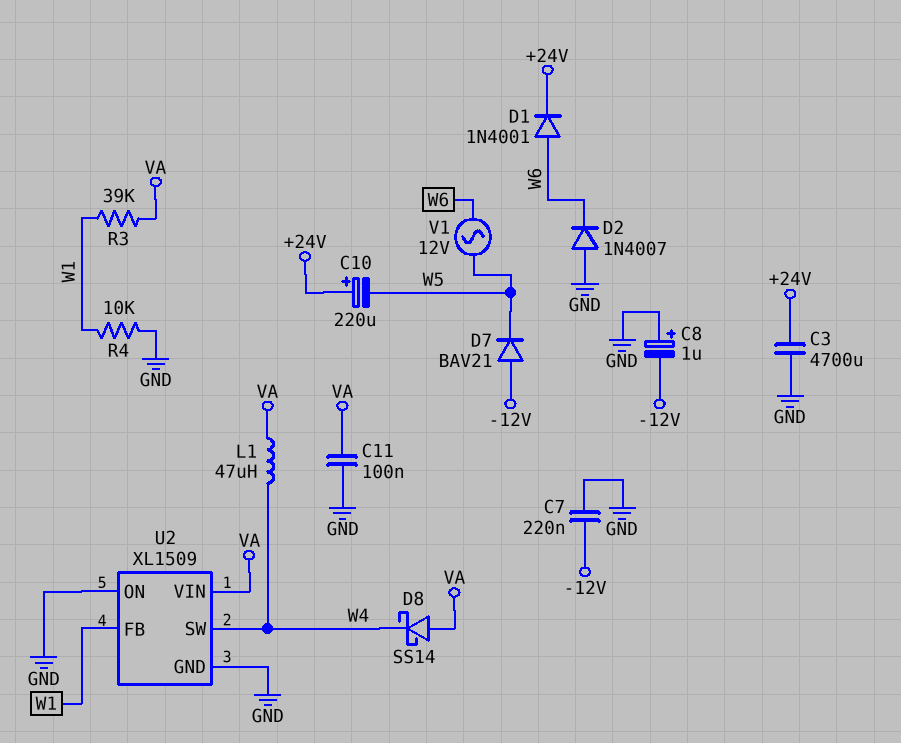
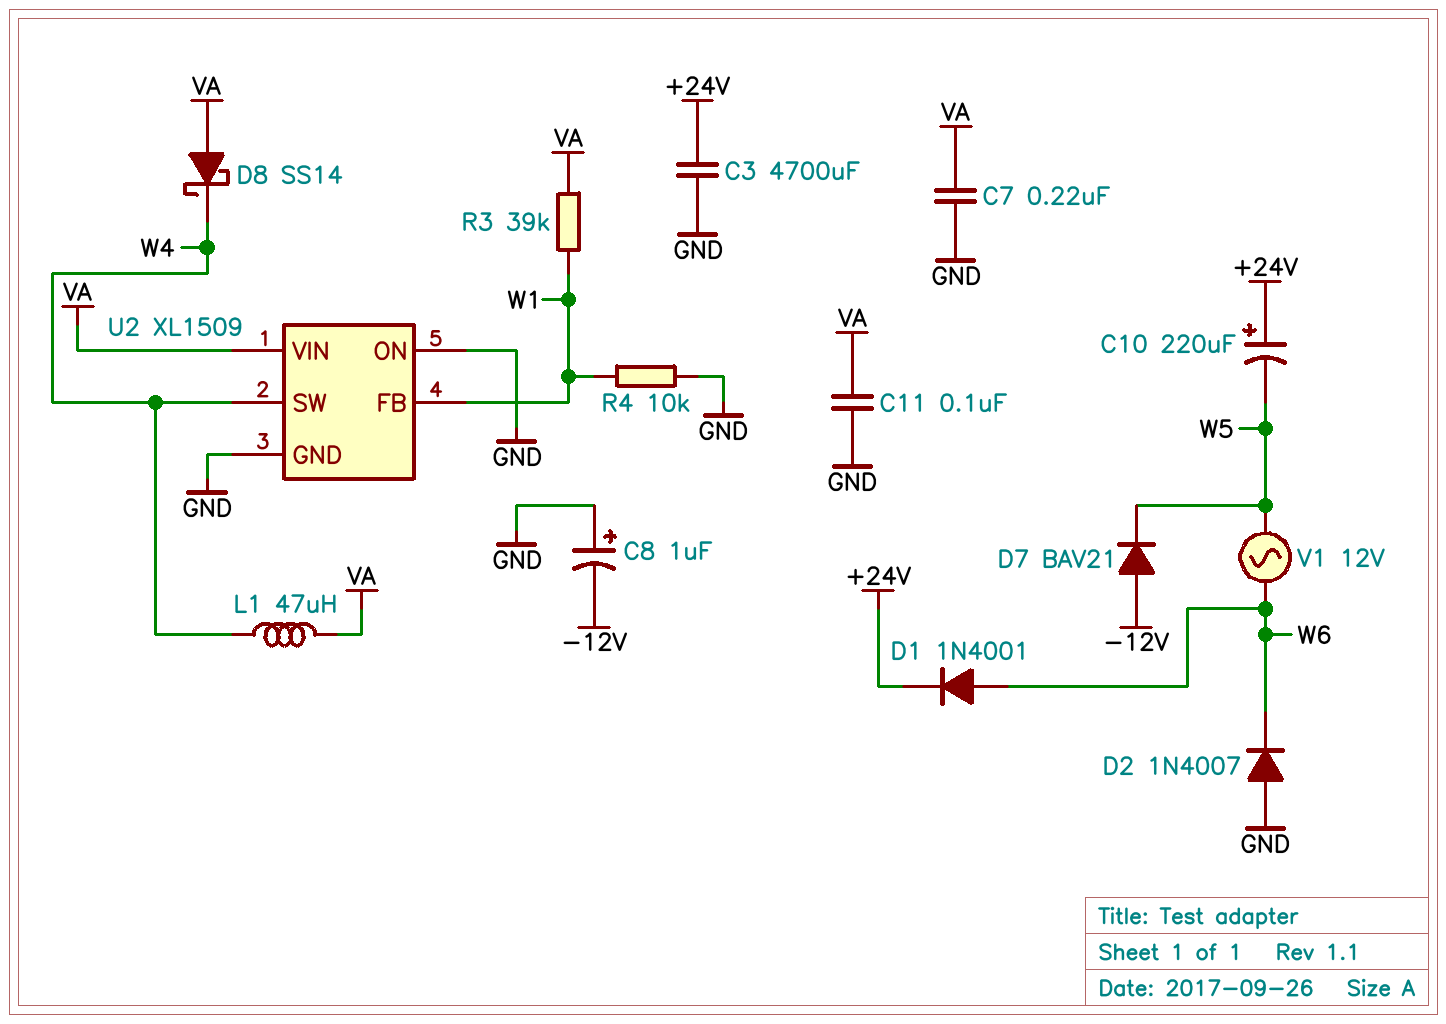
C7: 220nF (-12V, GND) -> 220nF (GND, VA)

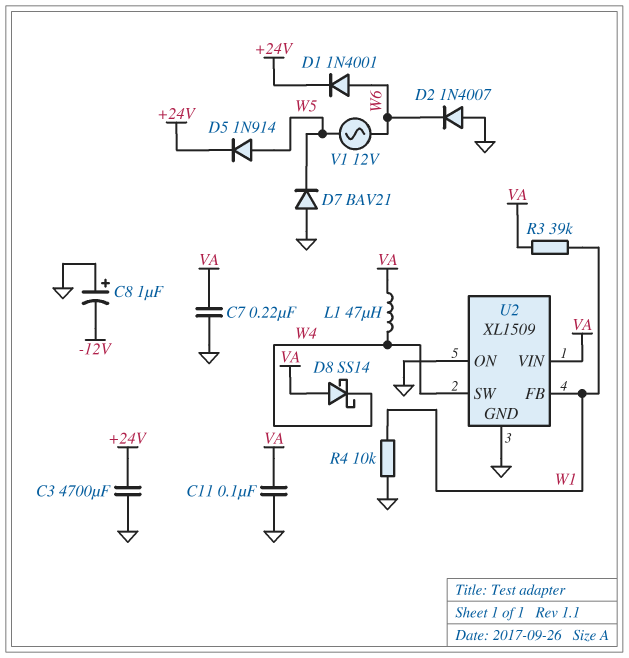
C10: 220uF (plus +24V, minus W5) -> none
D5: none -> diode 1N914 (A W5, K +24V)
D7: diode BAV21 (A -12V, K W5) -> diode BAV21 (A GND, K W5)

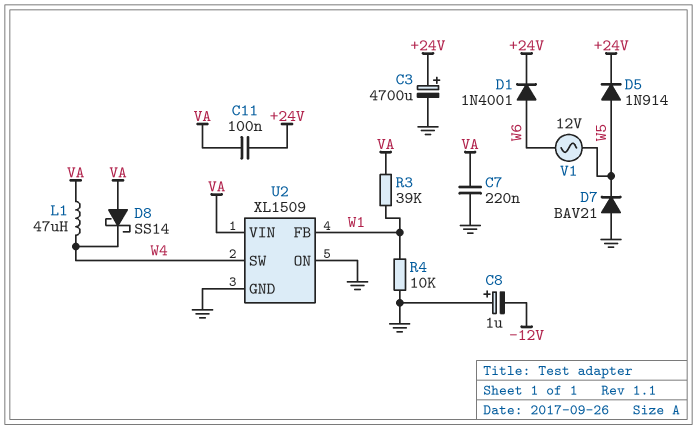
C3: 4700uF (+24V, GND) -> 4700uF (plus +24V, minus GND)
C11: 100nF (GND, VA) -> 100nF (+24V, VA)
D2: diode 1N4007 (A GND, K W6) -> none

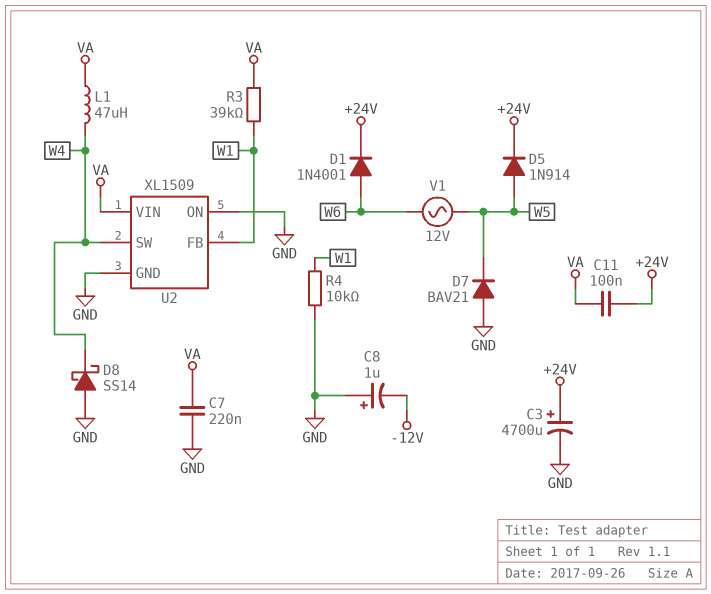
D8: schottky SS14 (A VA, K W4) -> schottky SS14 (A GND, K W4)

